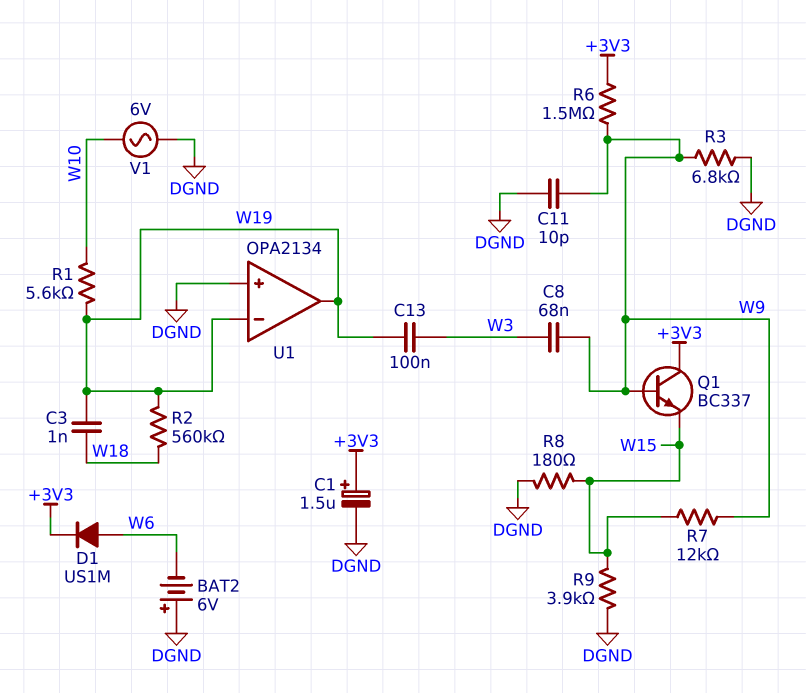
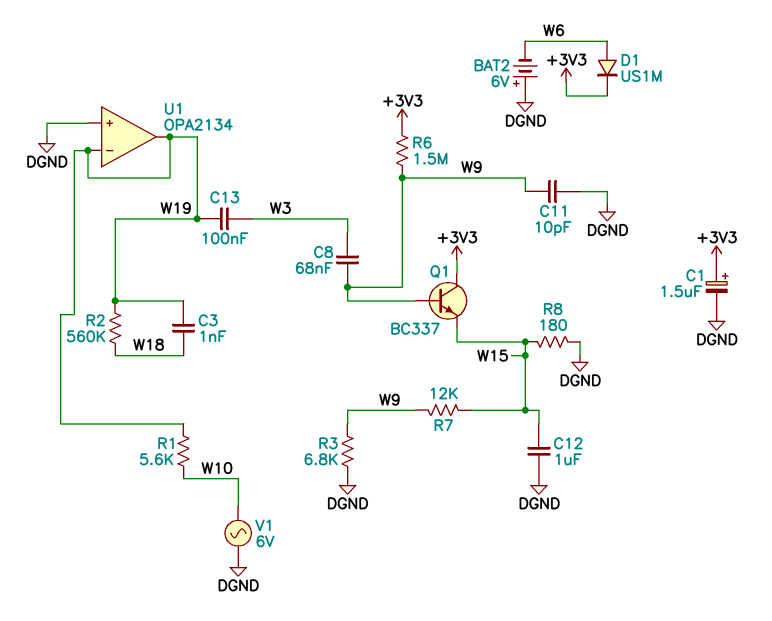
C12: none -> 1uF (DGND, W15)
R9: 3.9k (DGND, W15) -> none

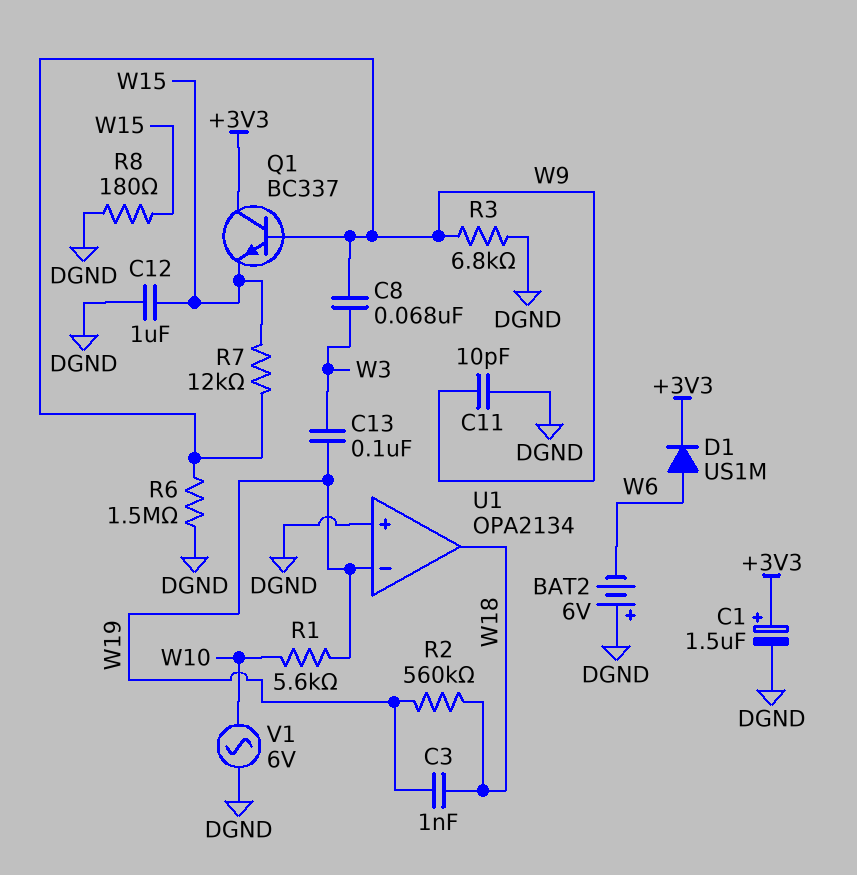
R6: 1.5M (+3V3, W9) -> 1.5M (DGND, W9)
U1 pin out: W19 -> W18

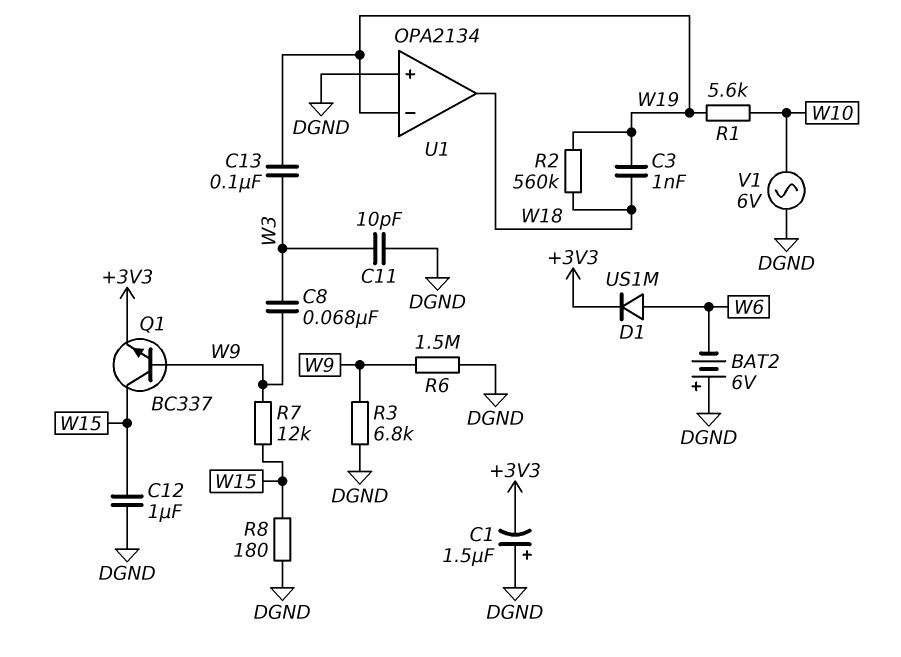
C1: 1.5uF (plus +3V3, minus DGND) -> 1.5uF (plus DGND, minus +3V3)
C11: 10pF (DGND, W9) -> 10pF (DGND, W3)
Q1: NPN BC337 (B W9, C +3V3, E W15) -> NPN BC337 (B W9, C W15, E +3V3)

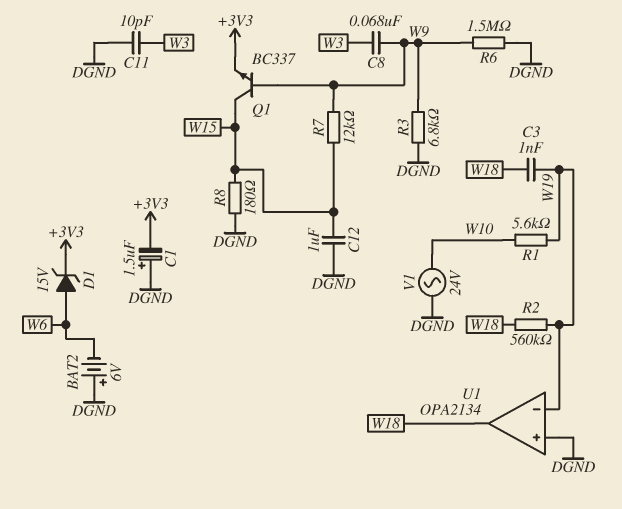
C13: 100nF (W3, W19) -> none
D1: diode US1M (A W6, K +3V3) -> zener 15V (A W6, K +3V3)
V1: AC 6V (DGND, W10) -> AC 24V (DGND, W10)

